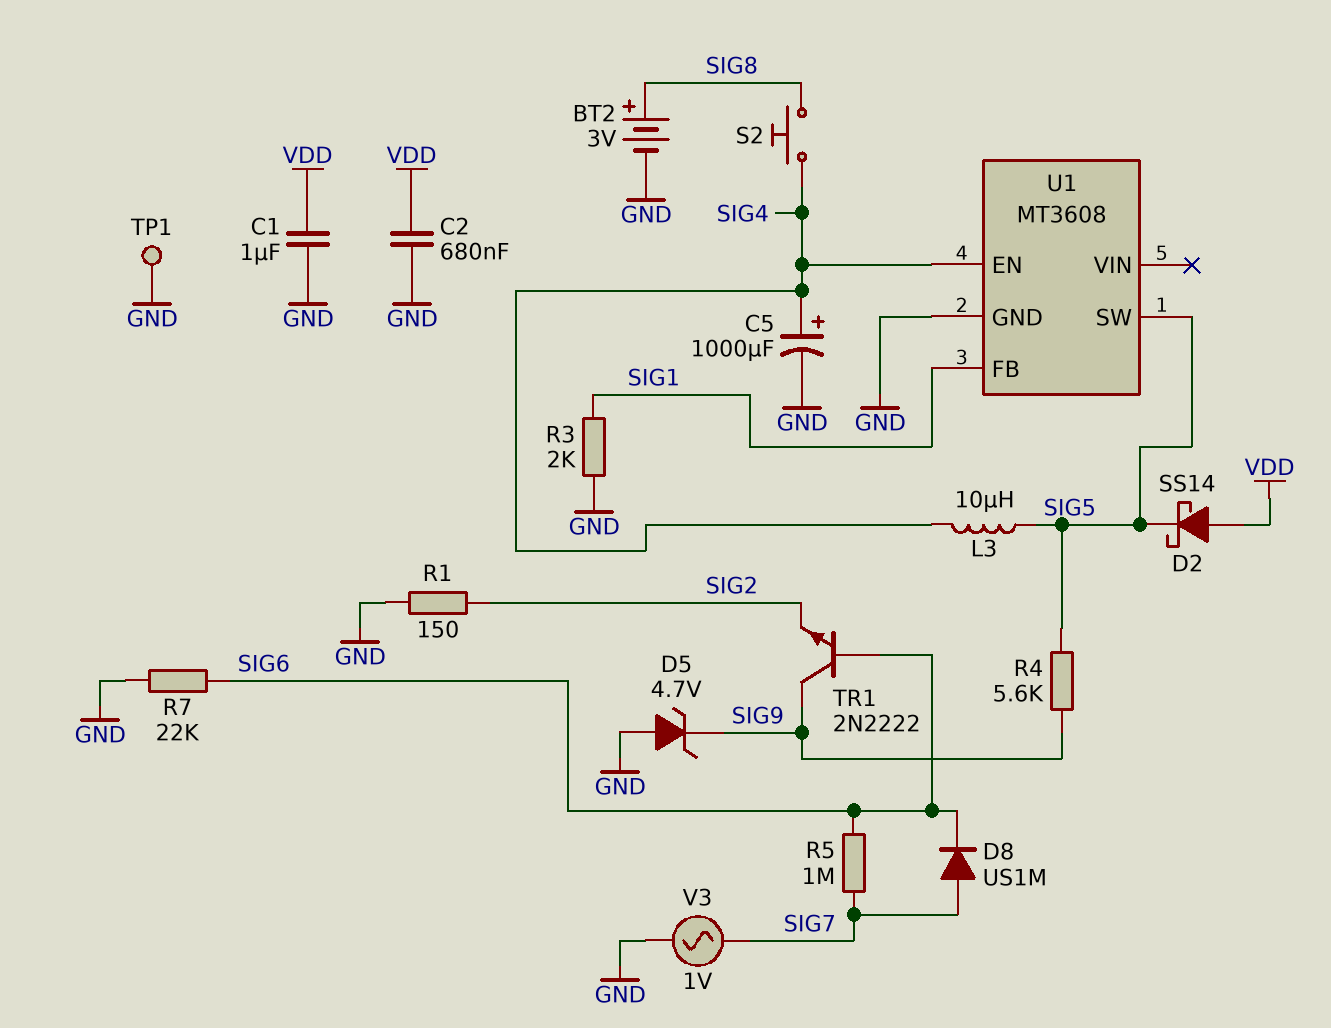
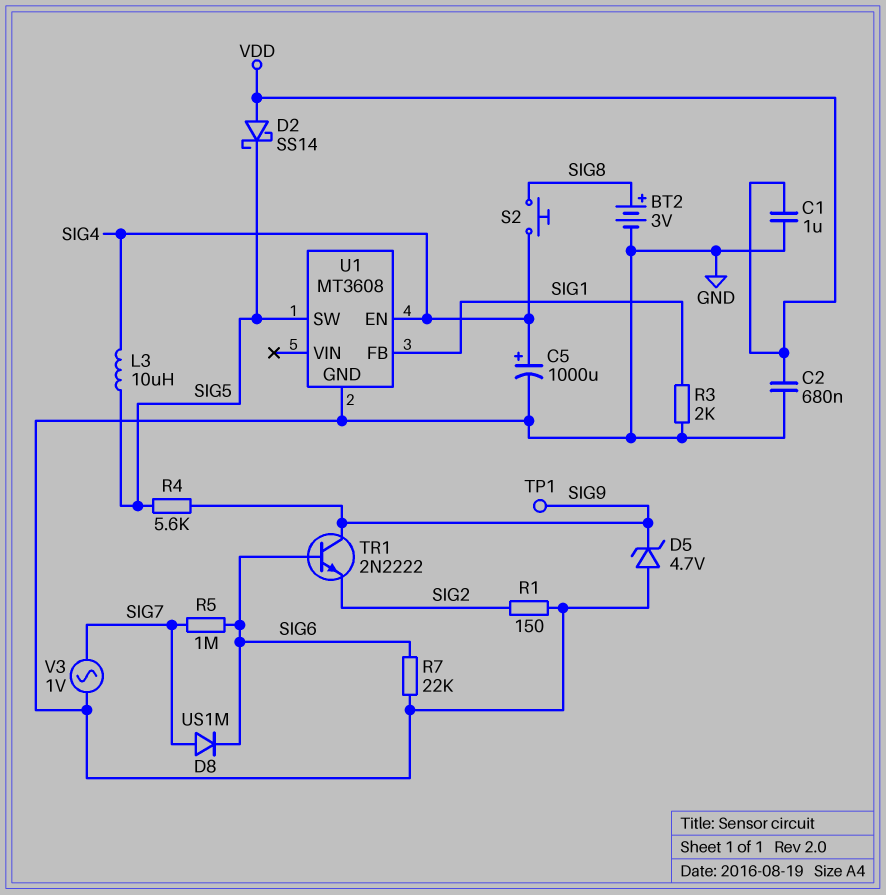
TP1: test point (GND) -> test point (SIG9)

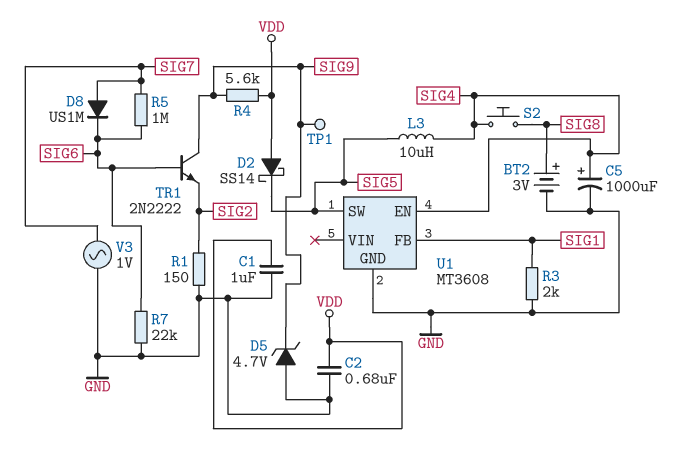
R4: 5.6k (SIG5, SIG9) -> 5.6k (SIG9, VDD)

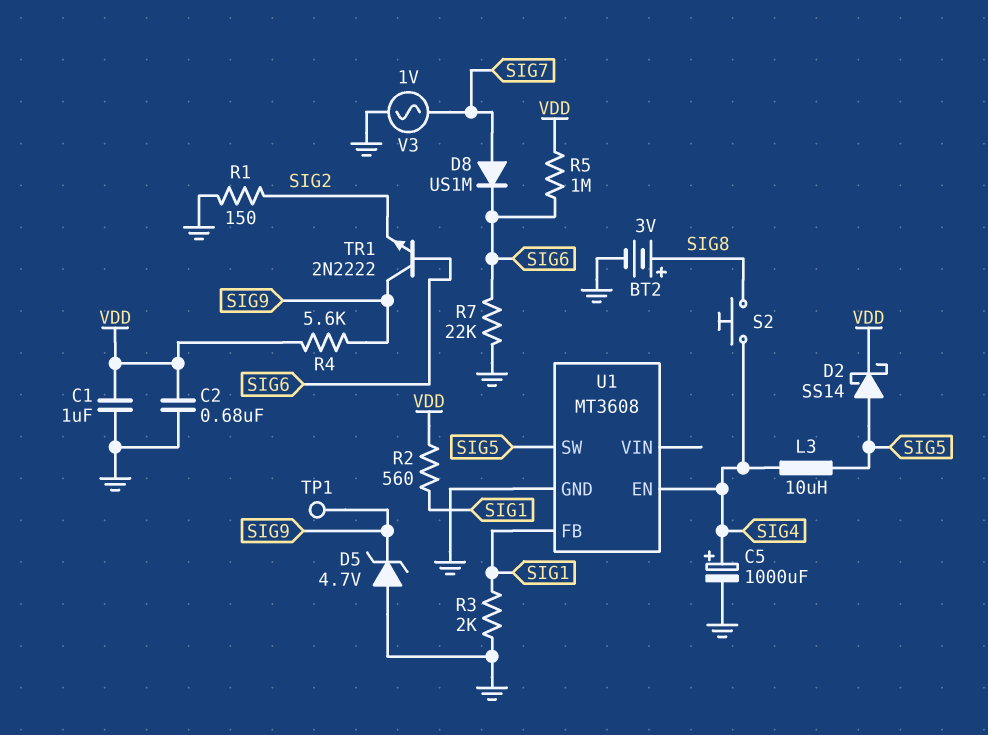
D2: schottky SS14 (A VDD, K SIG5) -> schottky SS14 (A SIG5, K VDD)
R2: none -> 560 (SIG1, VDD)
R5: 1M (SIG6, SIG7) -> 1M (SIG6, VDD)

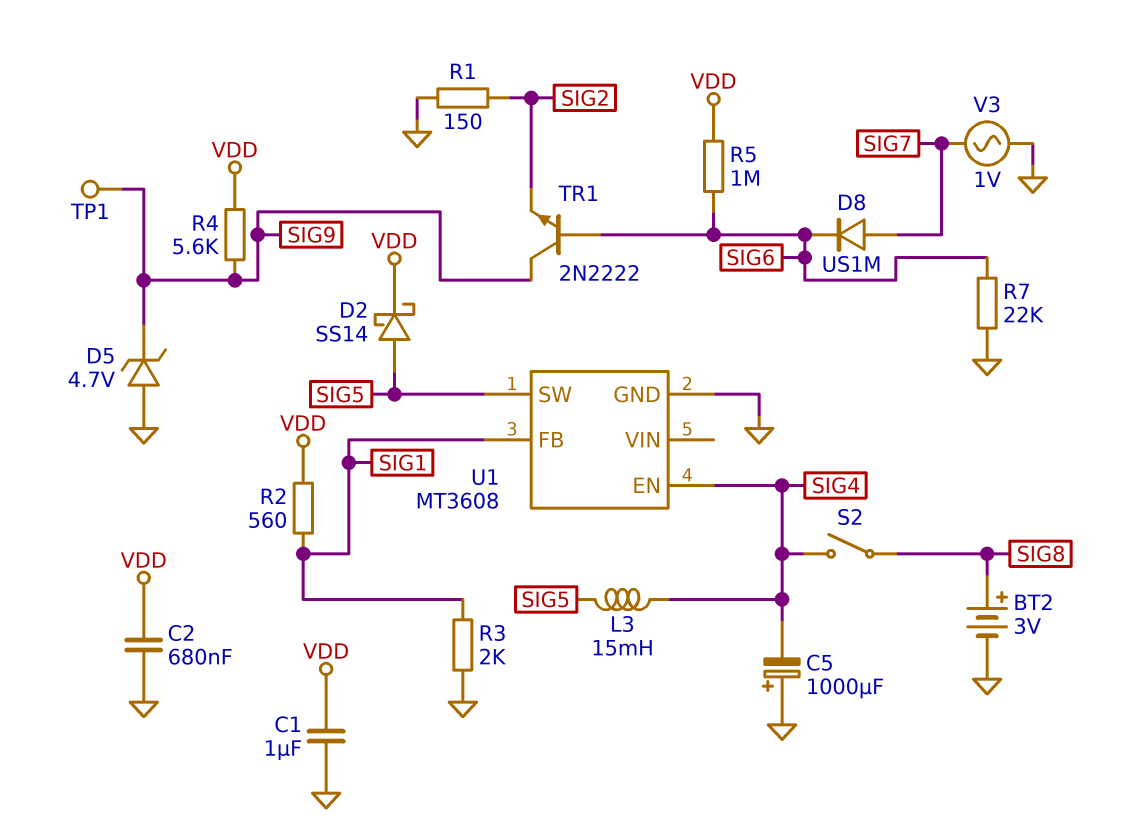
C5: 1000uF (plus SIG4, minus GND) -> 1000uF (plus GND, minus SIG4)
L3: 10uH (SIG4, SIG5) -> 15mH (SIG4, SIG5)
S2: button (SIG4, SIG8) -> switch (SIG4, SIG8)

